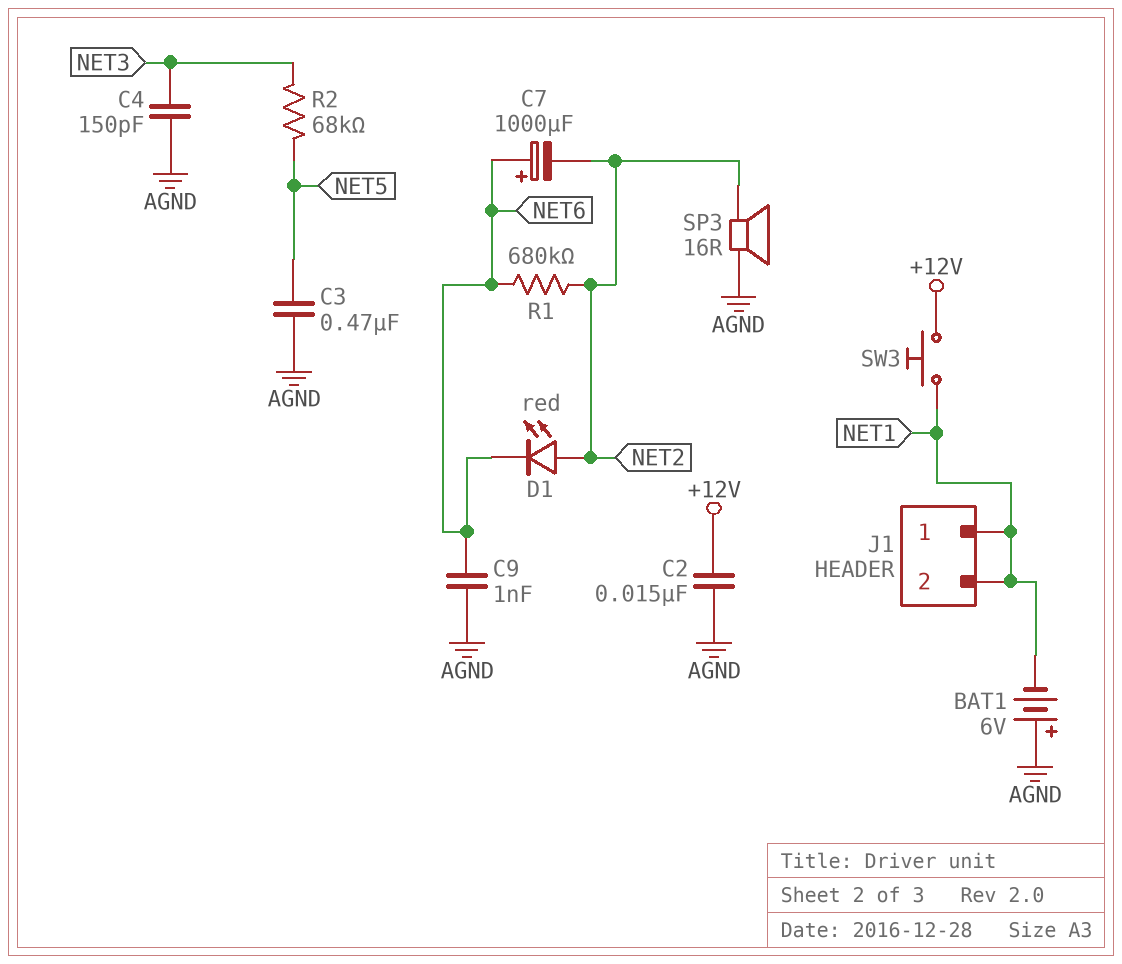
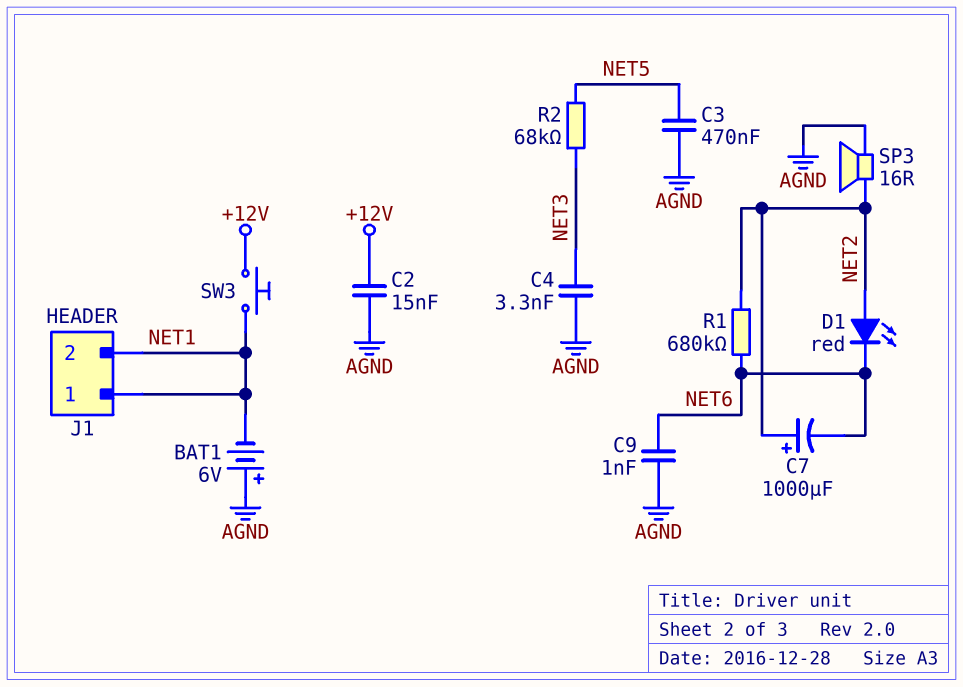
C4: 150pF (AGND, NET3) -> 3.3nF (AGND, NET3)
C7: 1000uF (plus NET6, minus NET2) -> 1000uF (plus NET2, minus NET6)

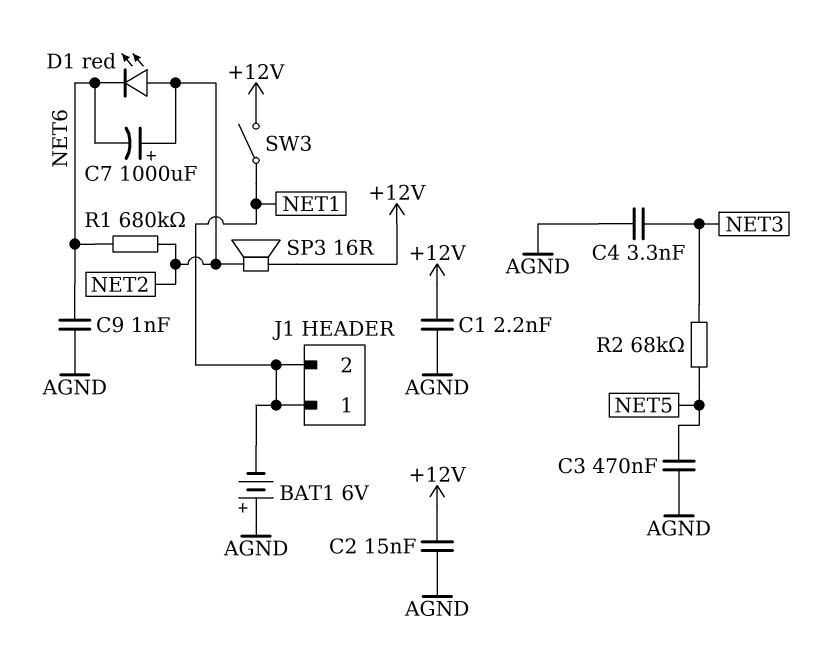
C1: none -> 2.2nF (+12V, AGND)
SP3: speaker 16R (AGND, NET2) -> speaker 16R (+12V, NET2)
SW3: button (+12V, NET1) -> switch (+12V, NET1)

